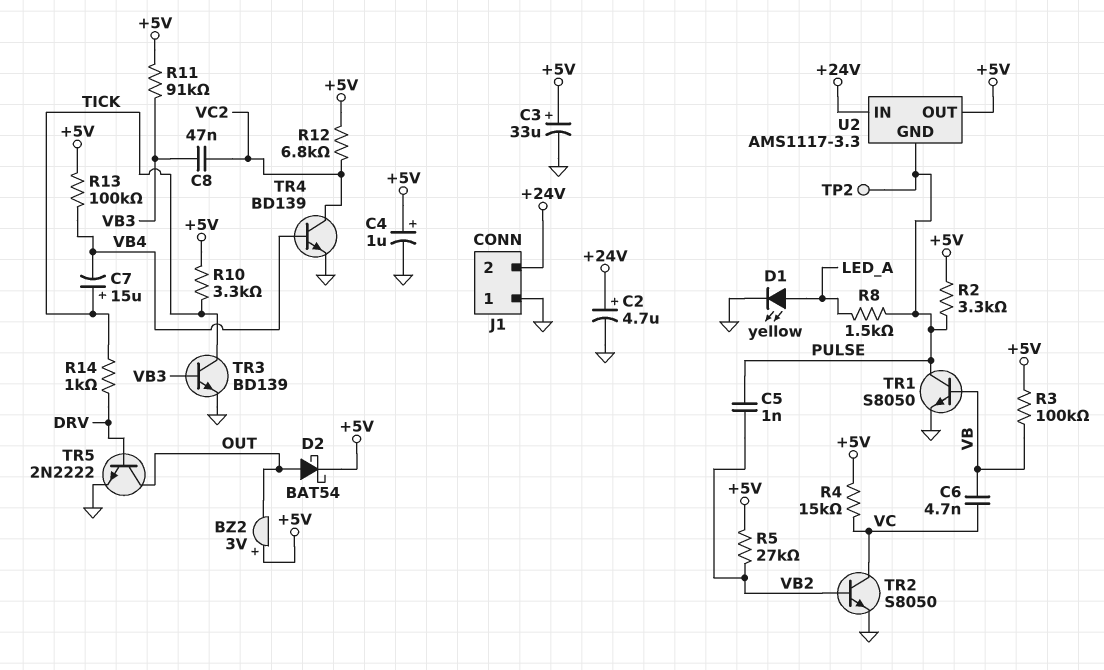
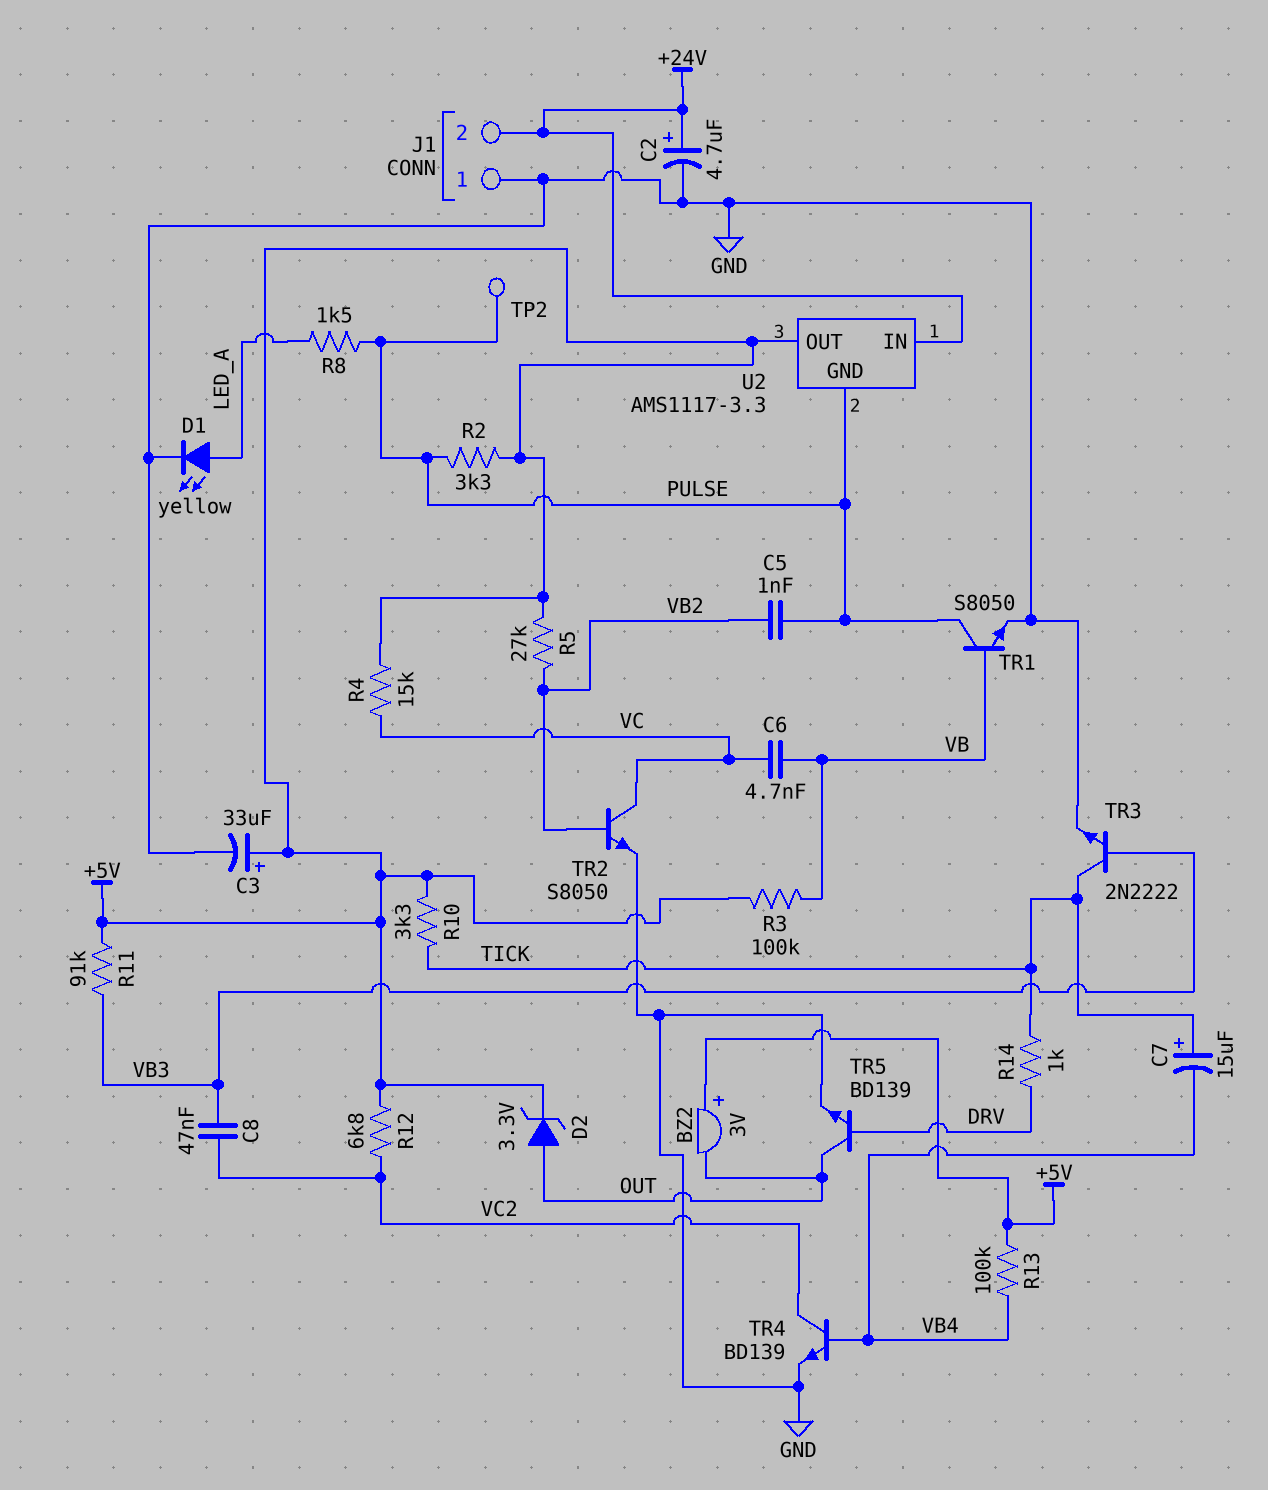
C4: 1uF (plus +5V, minus GND) -> none
D2: schottky BAT54 (A OUT, K +5V) -> zener 3.3V (A OUT, K +5V)
TR3: NPN BD139 (B VB3, C TICK, E GND) -> NPN 2N2222 (B VB3, C TICK, E GND)
TR5: NPN 2N2222 (B DRV, C OUT, E GND) -> NPN BD139 (B DRV, C OUT, E GND)

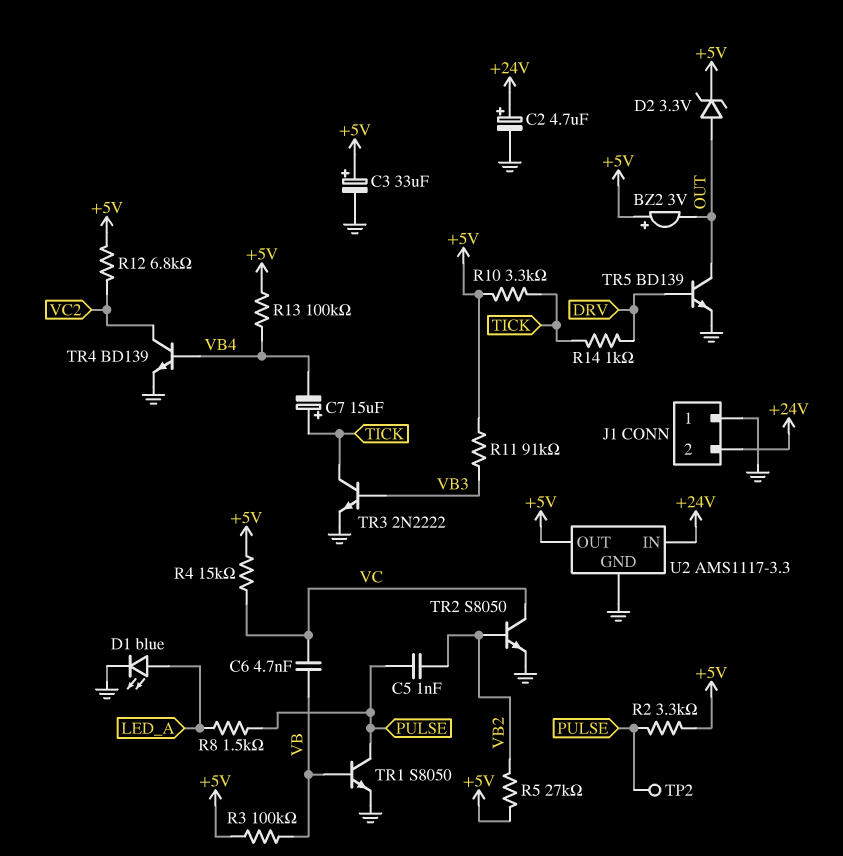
C8: 47nF (VB3, VC2) -> none
D1: LED yellow (A LED_A, K GND) -> LED blue (A LED_A, K GND)
U2 pin GND: PULSE -> GND

